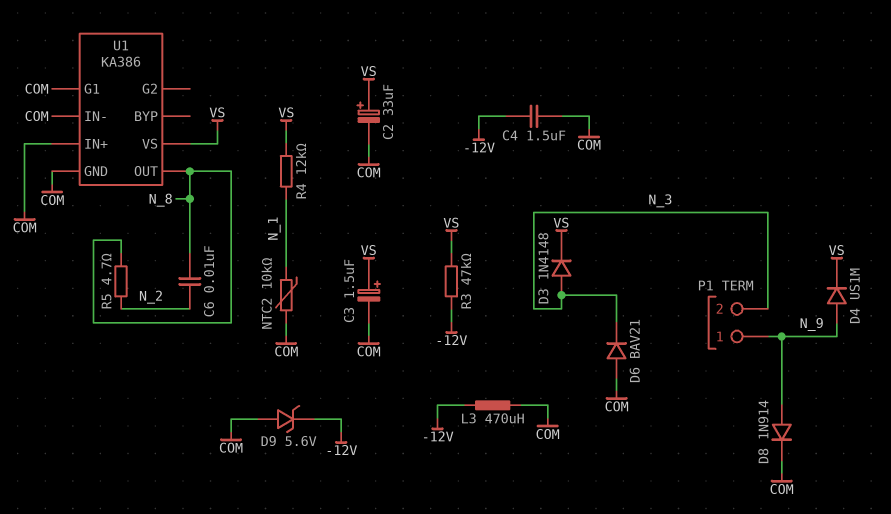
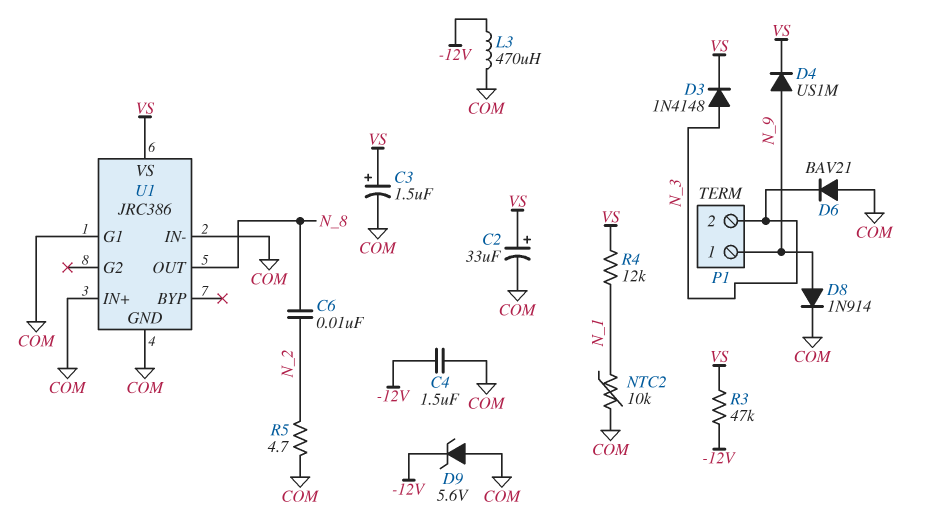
R5: 4.7 (N_2, N_8) -> 4.7 (COM, N_2)
U1: KA386 -> JRC386

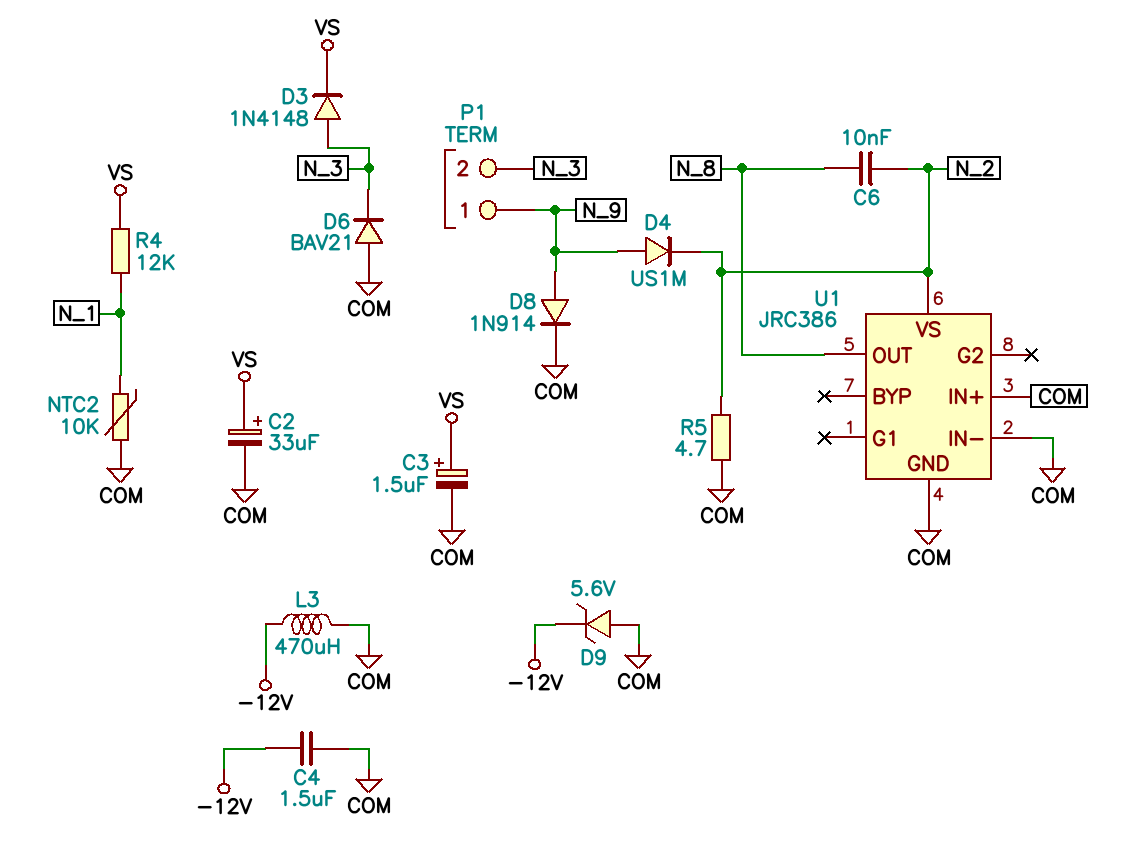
D4: diode US1M (A N_9, K VS) -> diode US1M (A N_9, K N_2)
R3: 47k (-12V, VS) -> none
U1 pin G1: COM -> none
U1 pin VS: VS -> N_2

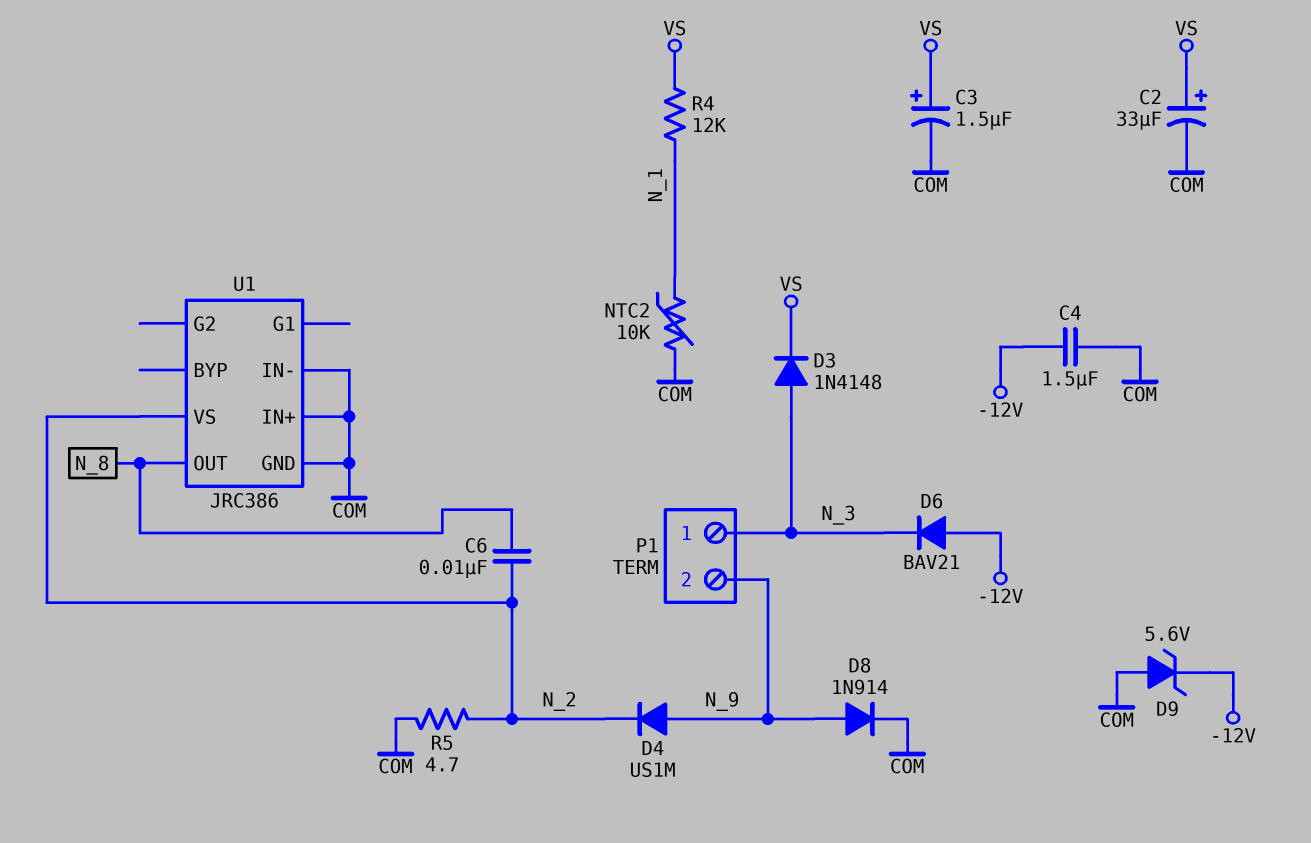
D6: diode BAV21 (A COM, K N_3) -> diode BAV21 (A -12V, K N_3)
L3: 470uH (-12V, COM) -> none
P1 pin 1: N_9 -> N_3
P1 pin 2: N_3 -> N_9

